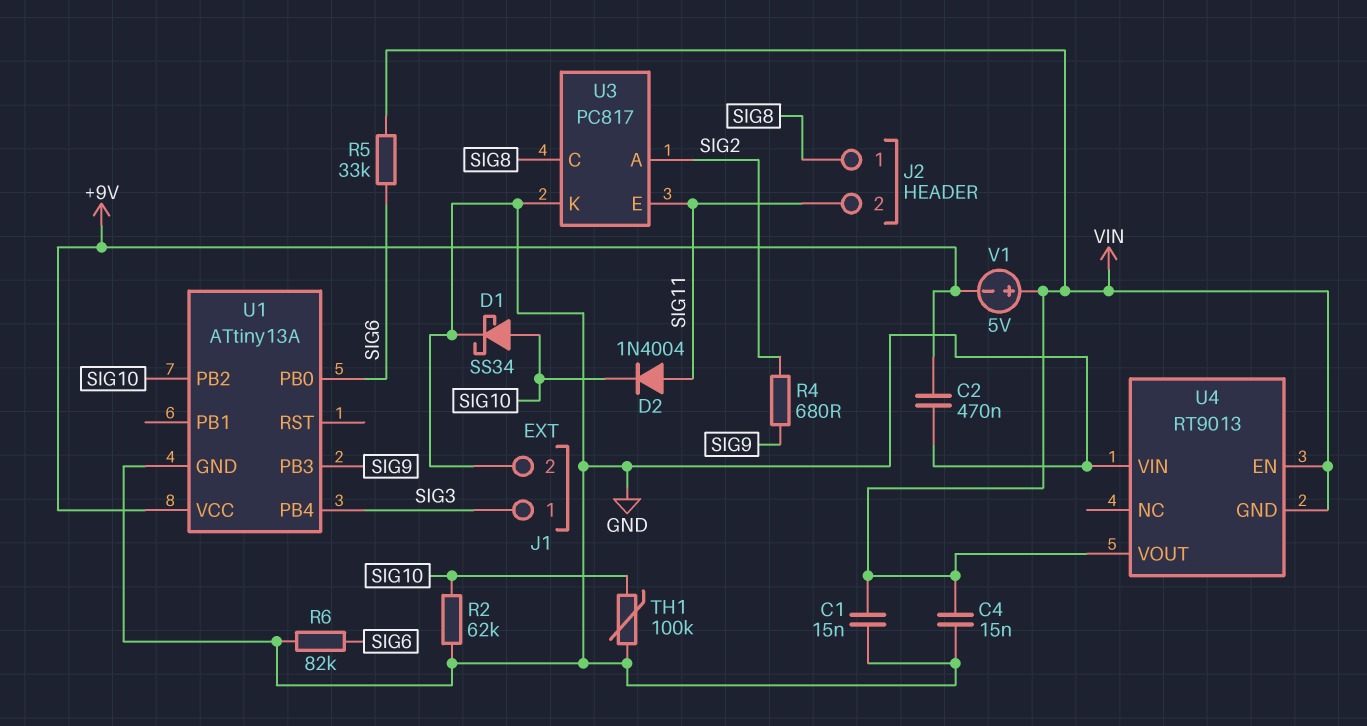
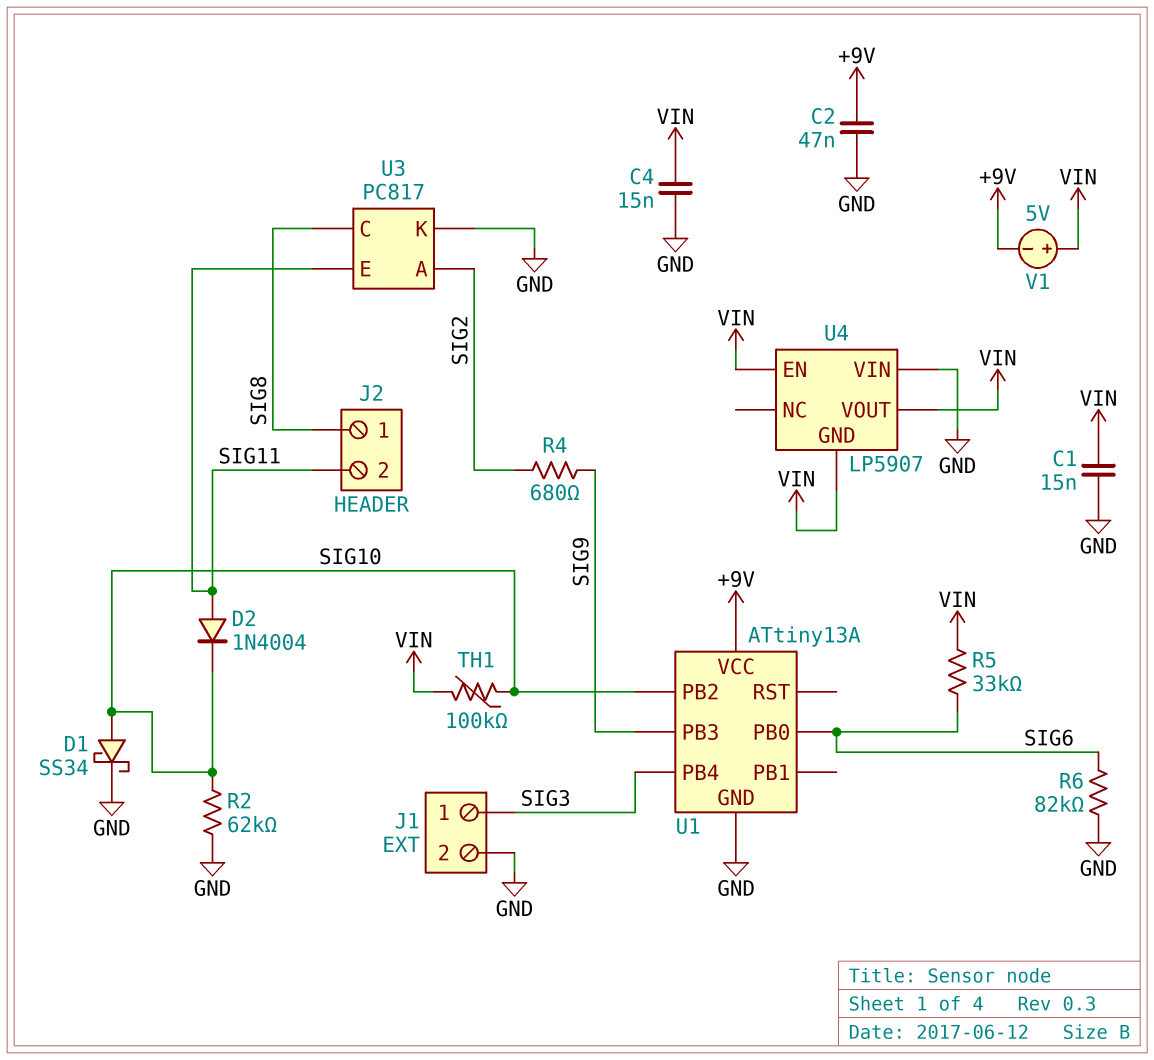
C2: 470nF (+9V, GND) -> 47nF (+9V, GND)
TH1: 100k (GND, SIG10) -> 100k (SIG10, VIN)
U4: RT9013 -> LP5907

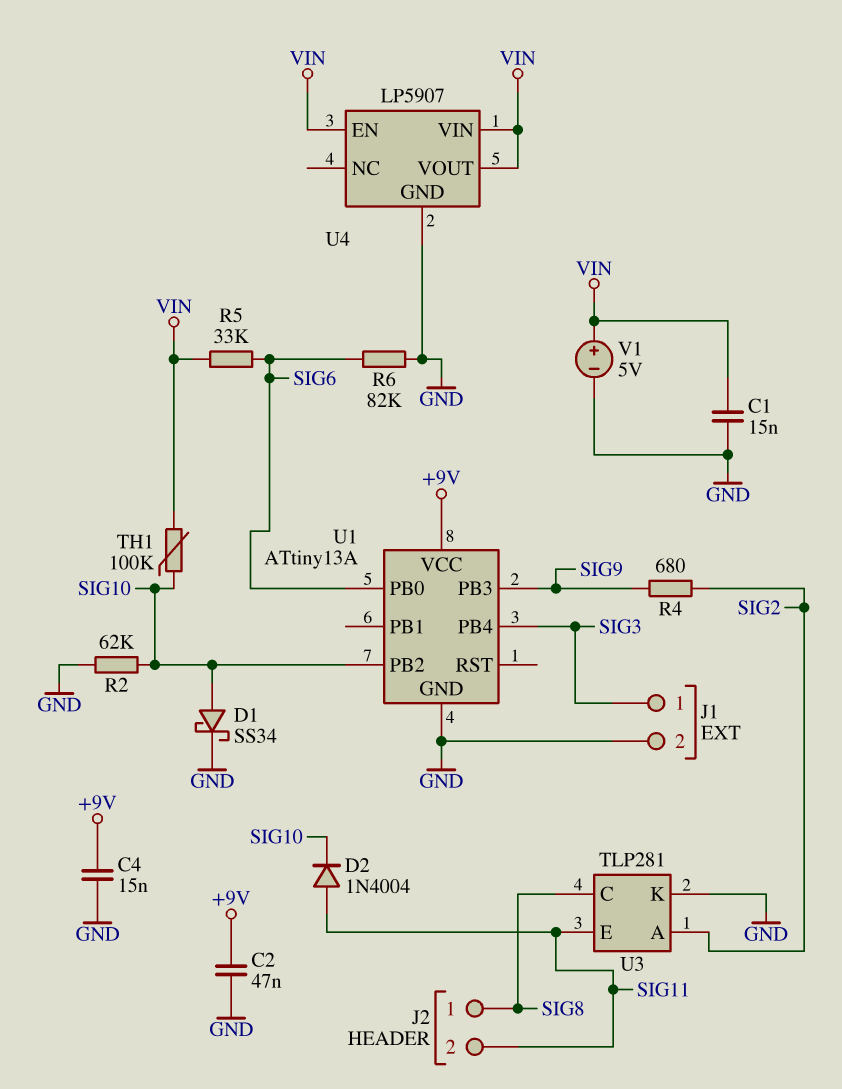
C4: 15nF (GND, VIN) -> 15nF (+9V, GND)
U3: PC817 -> TLP281
U4 pin GND: VIN -> GND
U4 pin VIN: GND -> VIN
V1: 5V (plus VIN, minus +9V) -> 5V (plus VIN, minus GND)

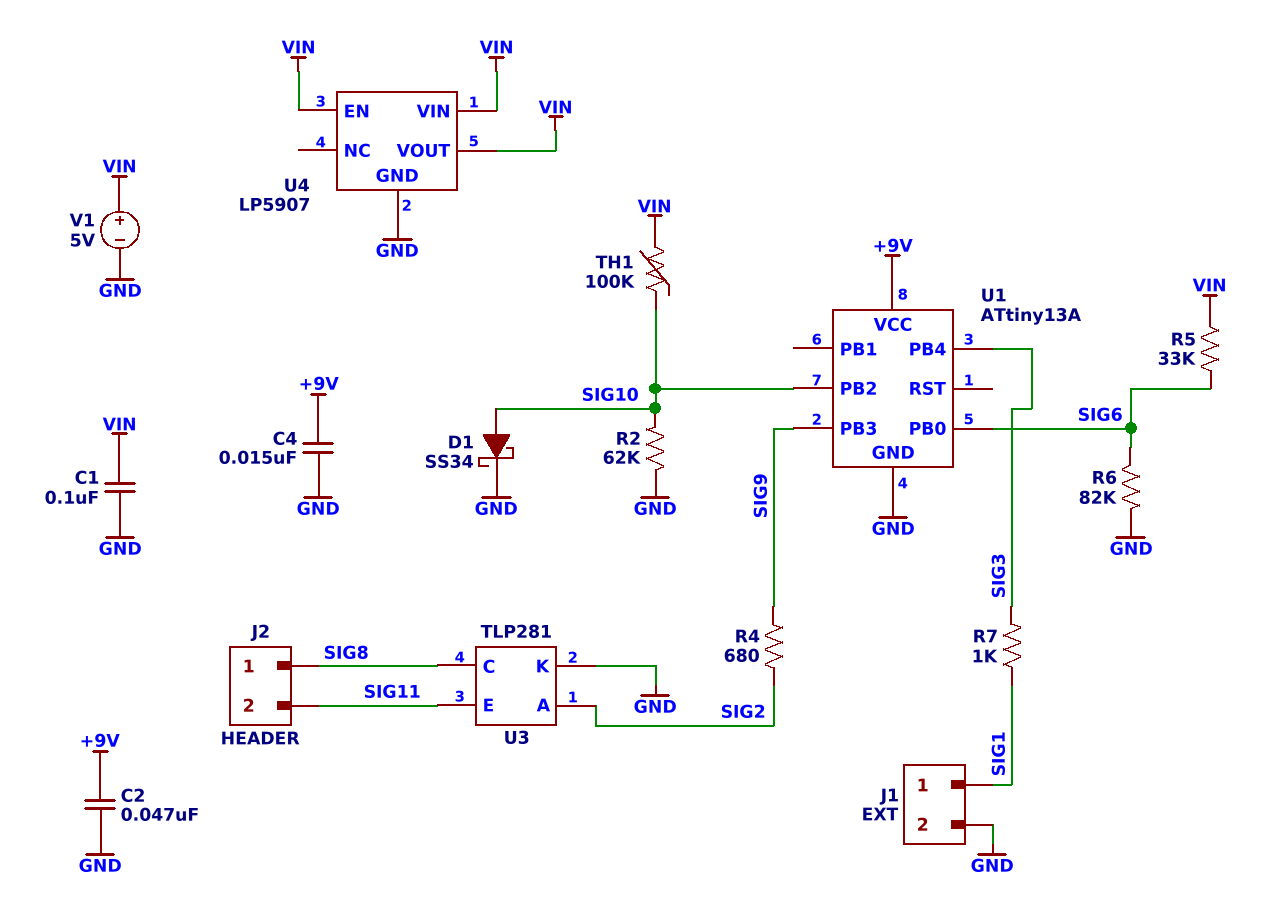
C1: 15nF (GND, VIN) -> 100nF (GND, VIN)
D2: diode 1N4004 (A SIG11, K SIG10) -> none
J1 pin 1: SIG3 -> SIG1
R7: none -> 1k (SIG1, SIG3)

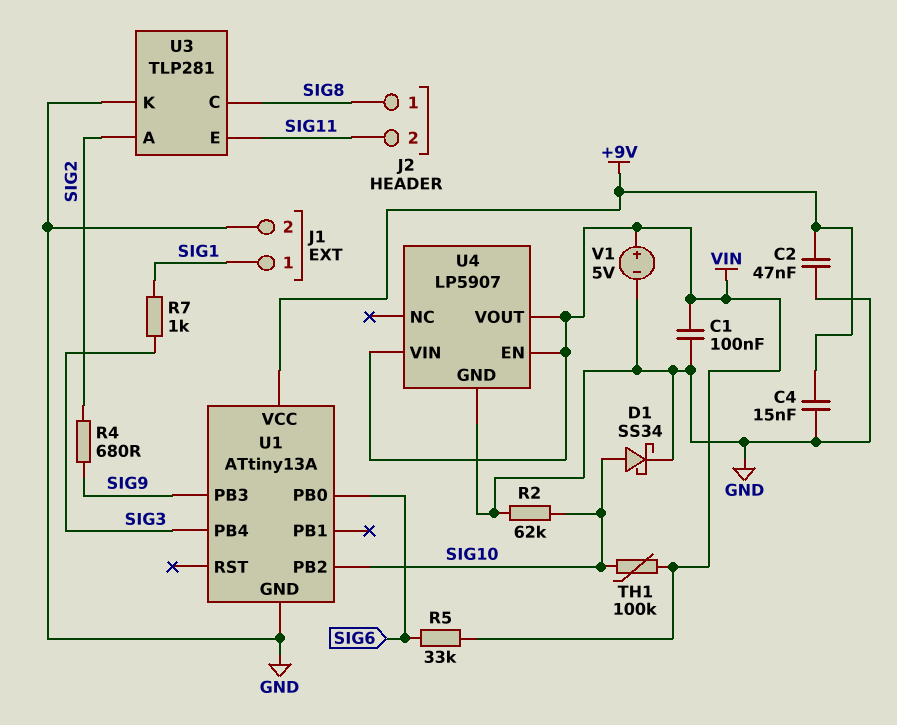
R6: 82k (GND, SIG6) -> none

